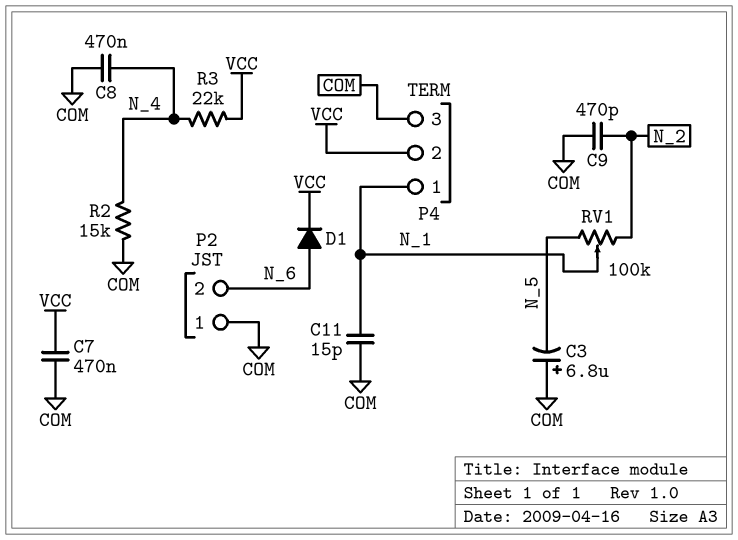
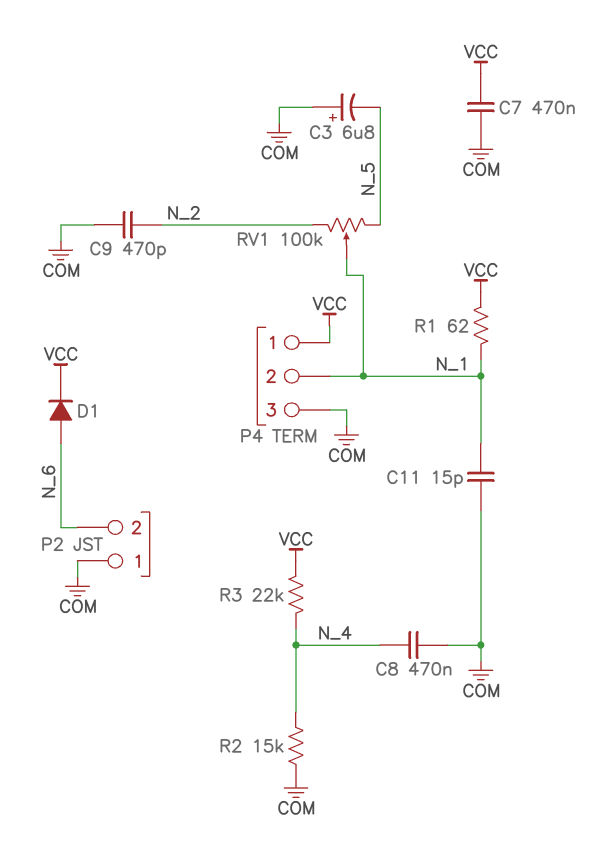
P4 pin 1: N_1 -> VCC
P4 pin 2: VCC -> N_1
R1: none -> 62 (N_1, VCC)

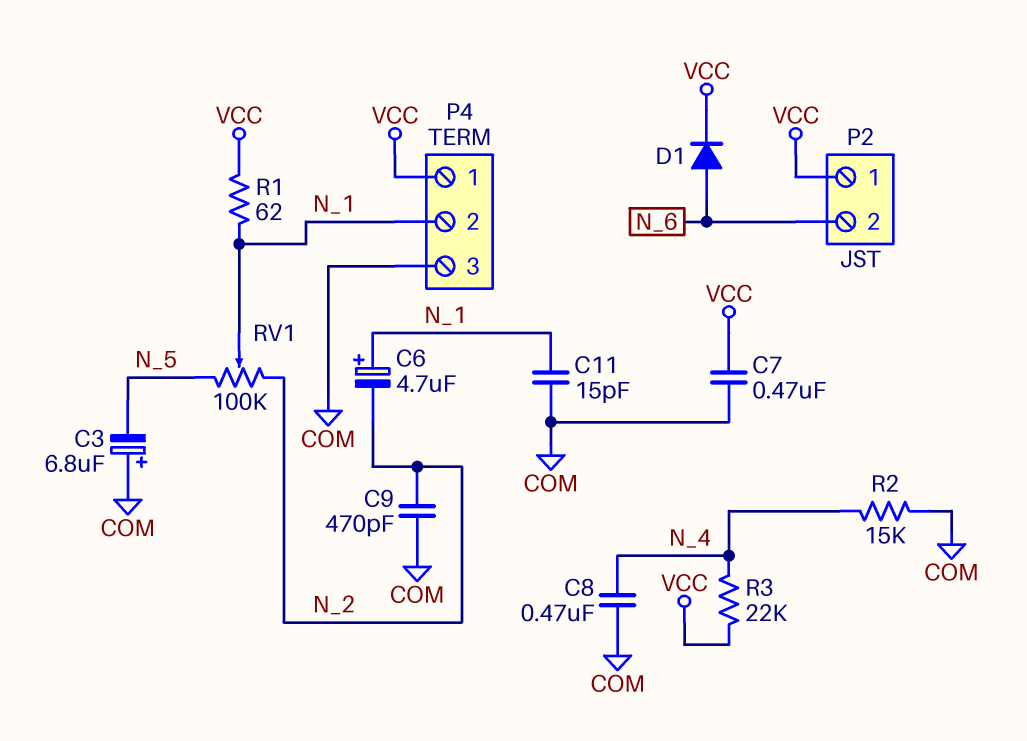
C6: none -> 4.7uF (plus N_1, minus N_2)
P2 pin 1: COM -> VCC

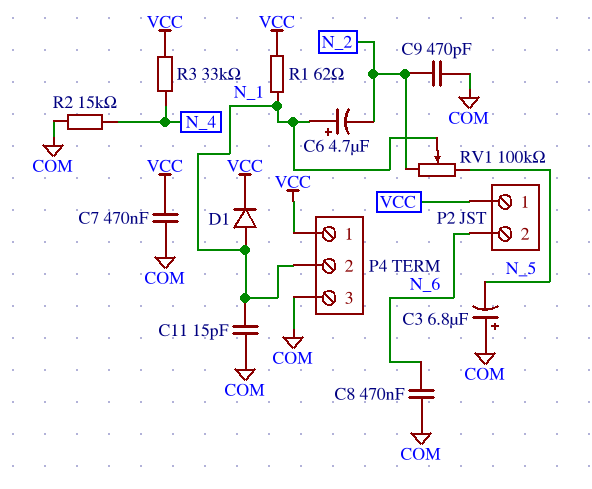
C8: 470nF (COM, N_4) -> 470nF (COM, N_6)
D1: diode (A N_6, K VCC) -> diode (A N_1, K VCC)
R3: 22k (N_4, VCC) -> 33k (N_4, VCC)

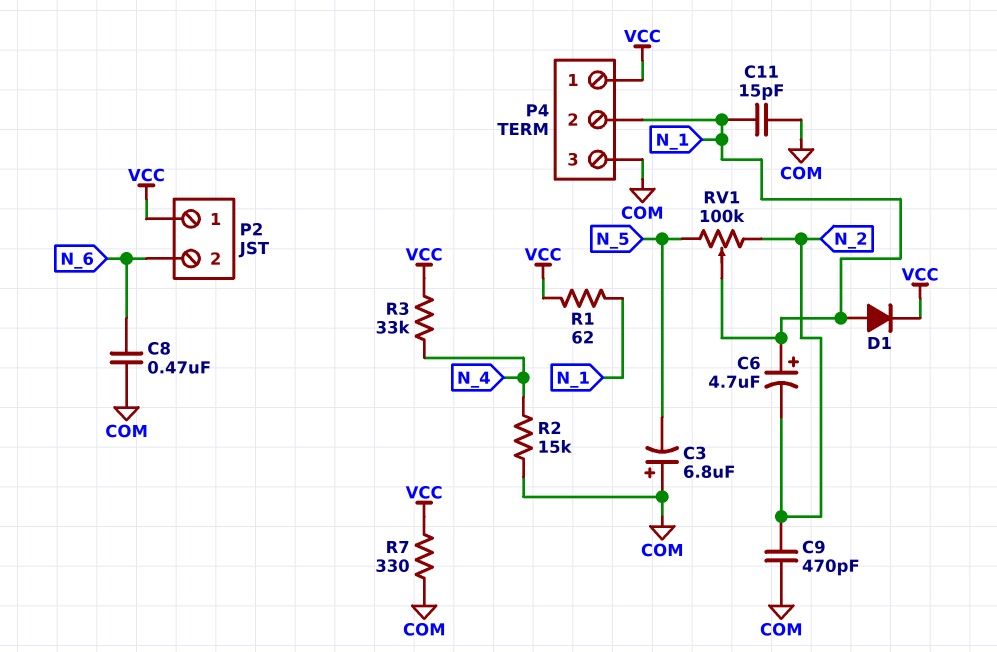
C7: 470nF (COM, VCC) -> none
R7: none -> 330 (COM, VCC)

